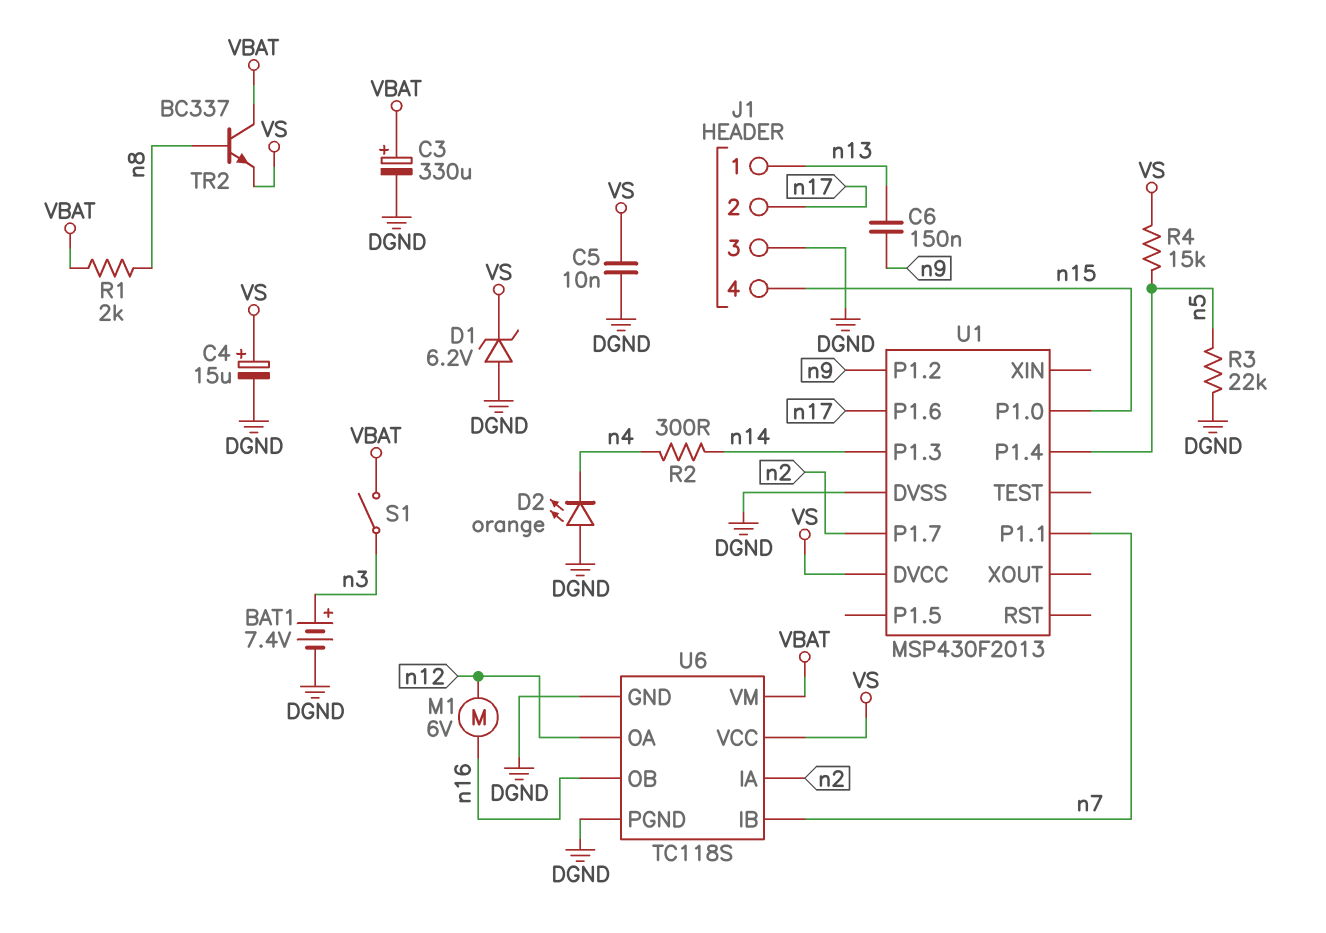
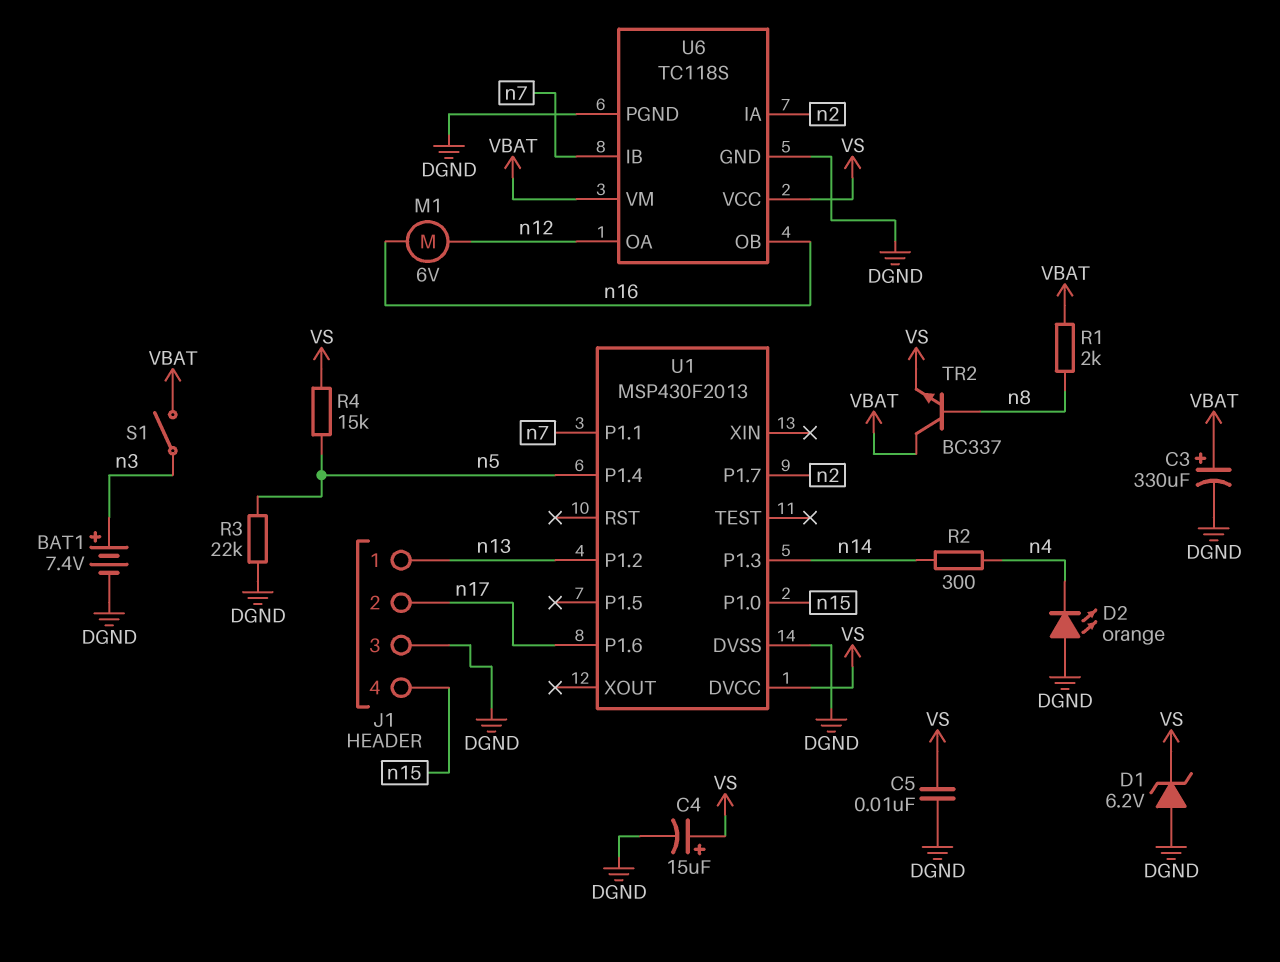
C6: 150nF (n9, n13) -> none
U1 pin P1.2: n9 -> n13

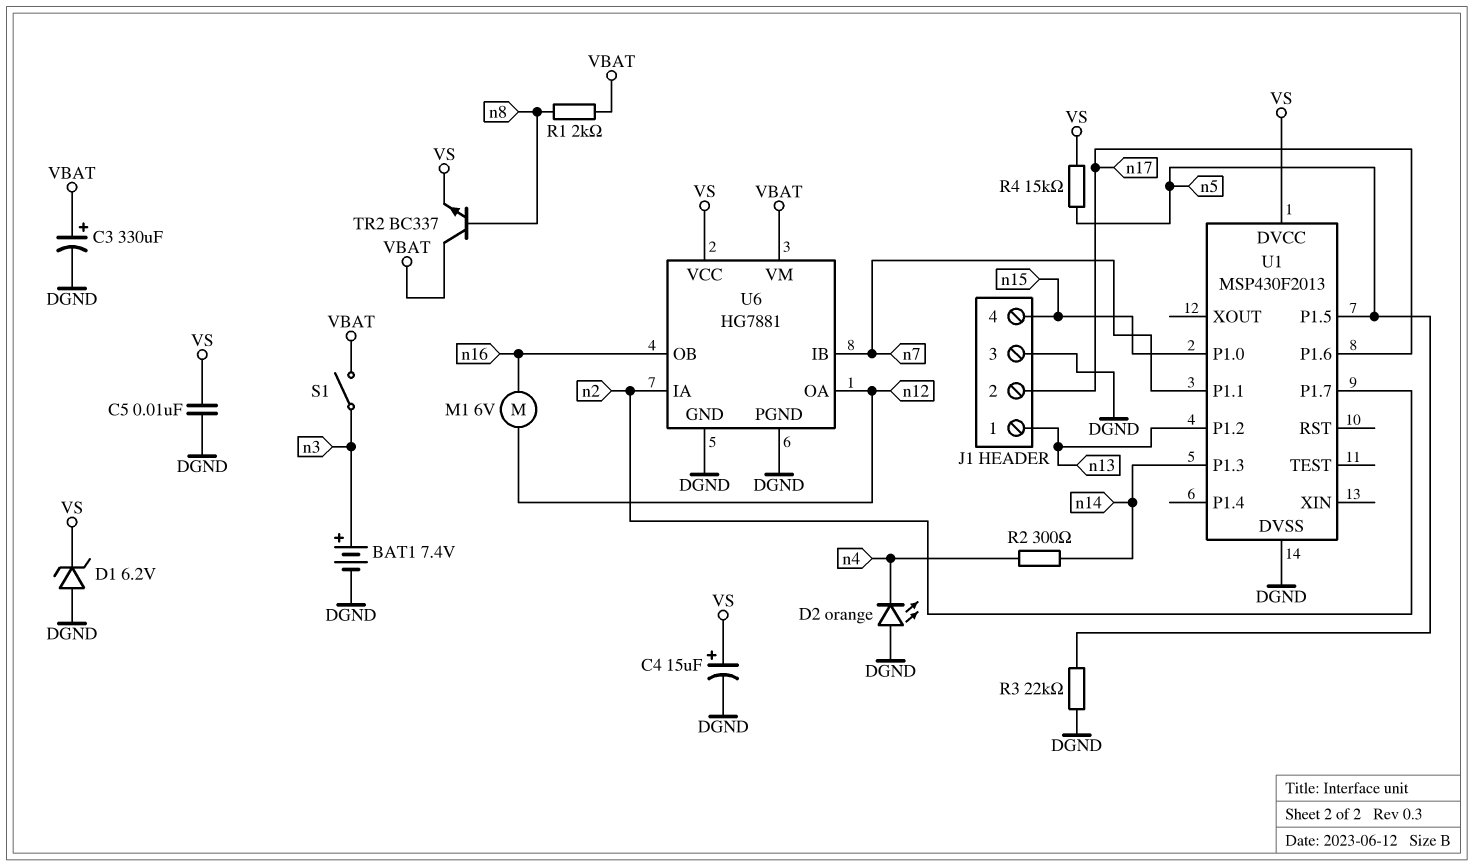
U1 pin P1.4: n5 -> none
U1 pin P1.5: none -> n5
U6: TC118S -> HG7881

